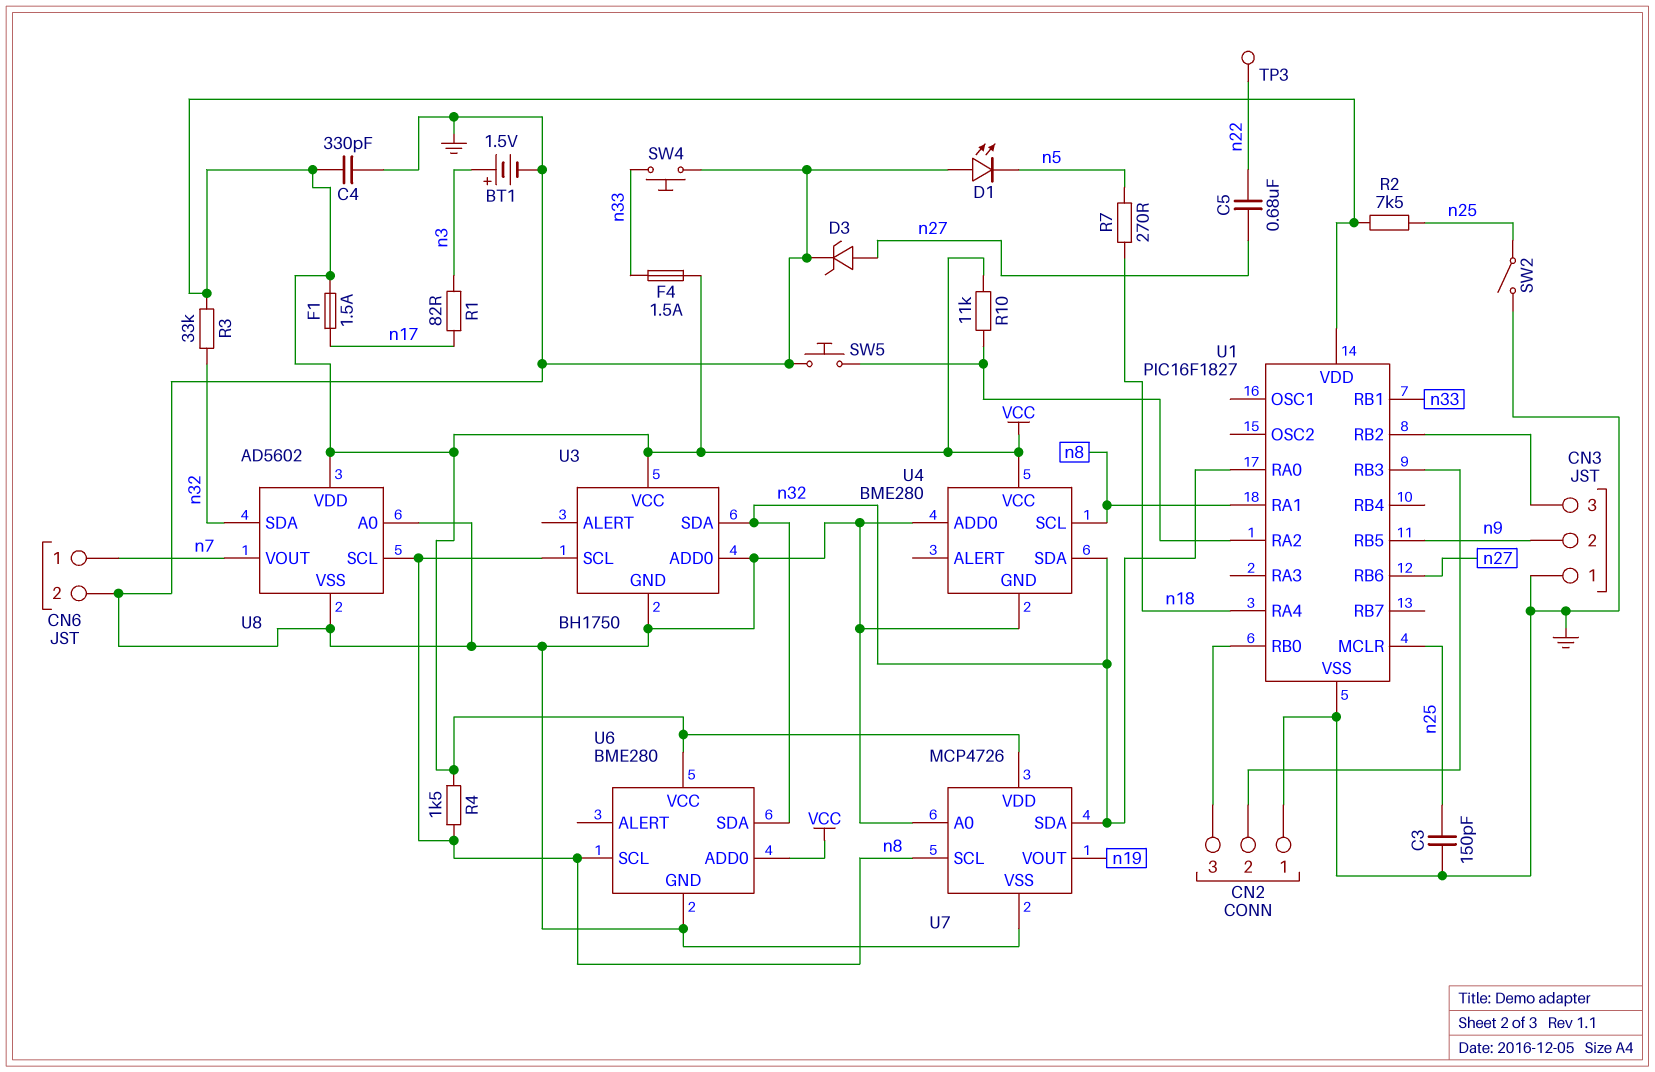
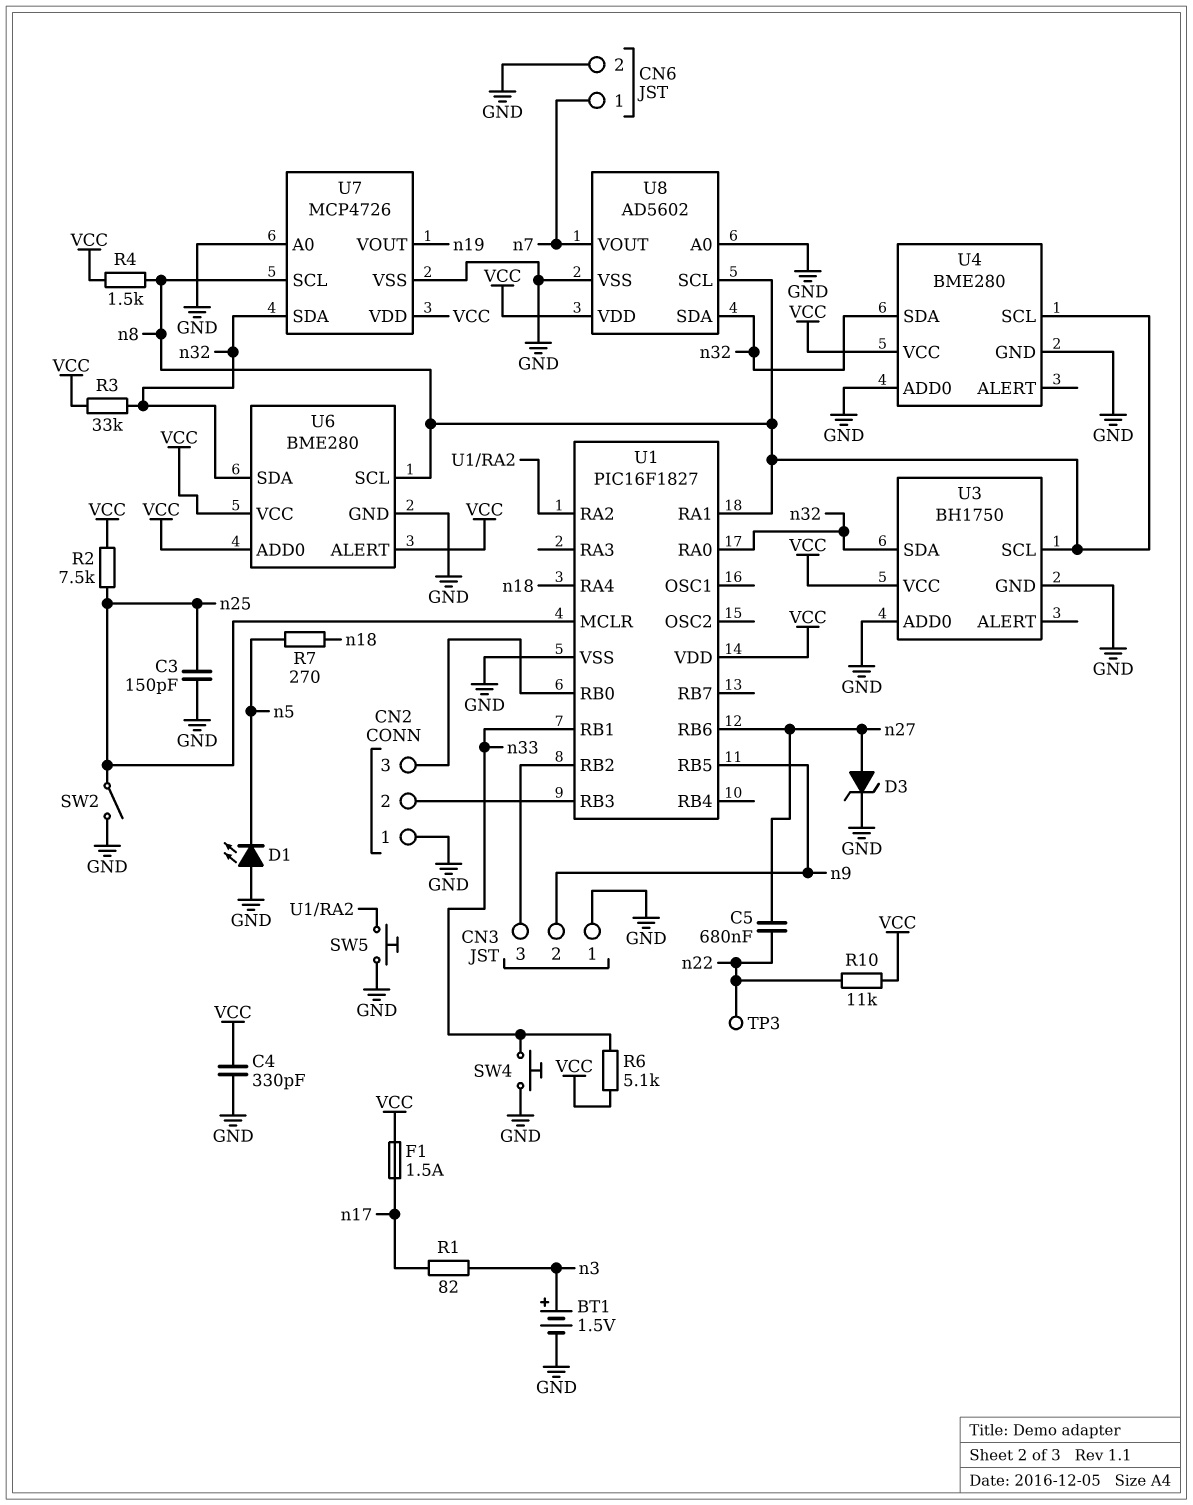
F4: 1.5A (VCC, n33) -> none
R6: none -> 5.1k (VCC, n33)
R10: 11k (U1/RA2, VCC) -> 11k (VCC, n22)
U6 pin ALERT: none -> VCC

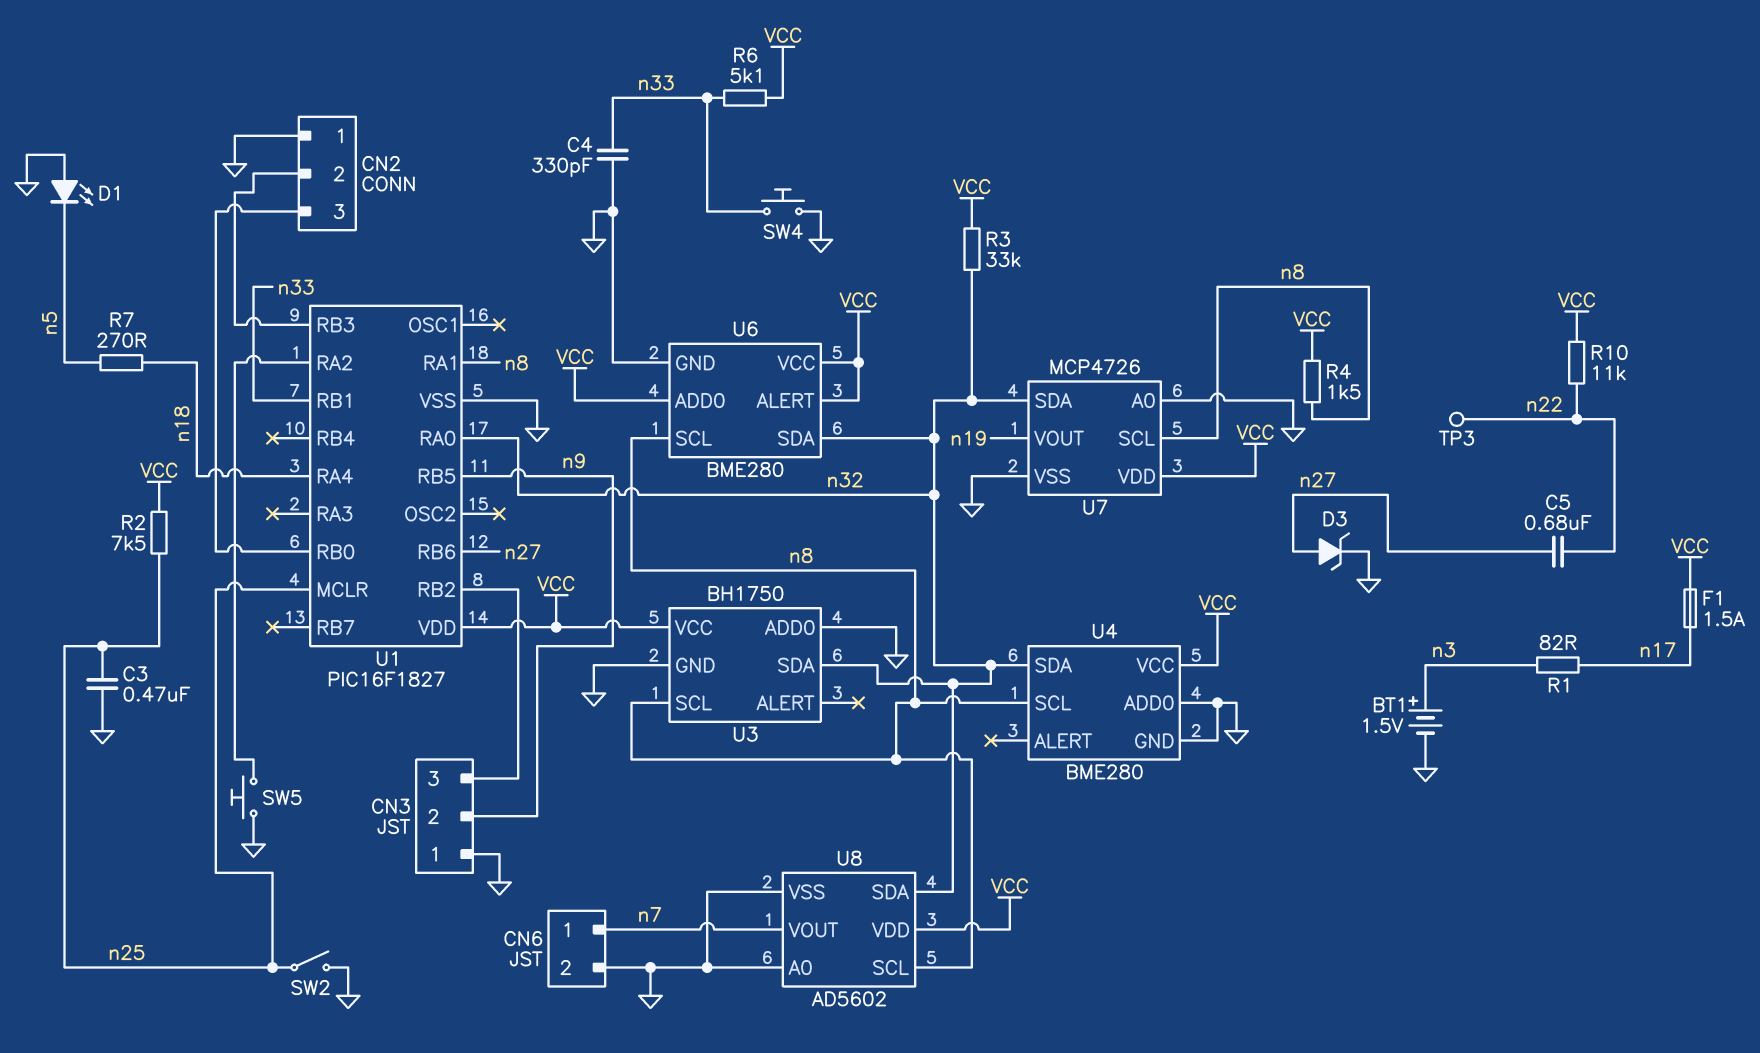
C3: 150pF (GND, n25) -> 470nF (GND, n25)
C4: 330pF (GND, VCC) -> 330pF (GND, n33)

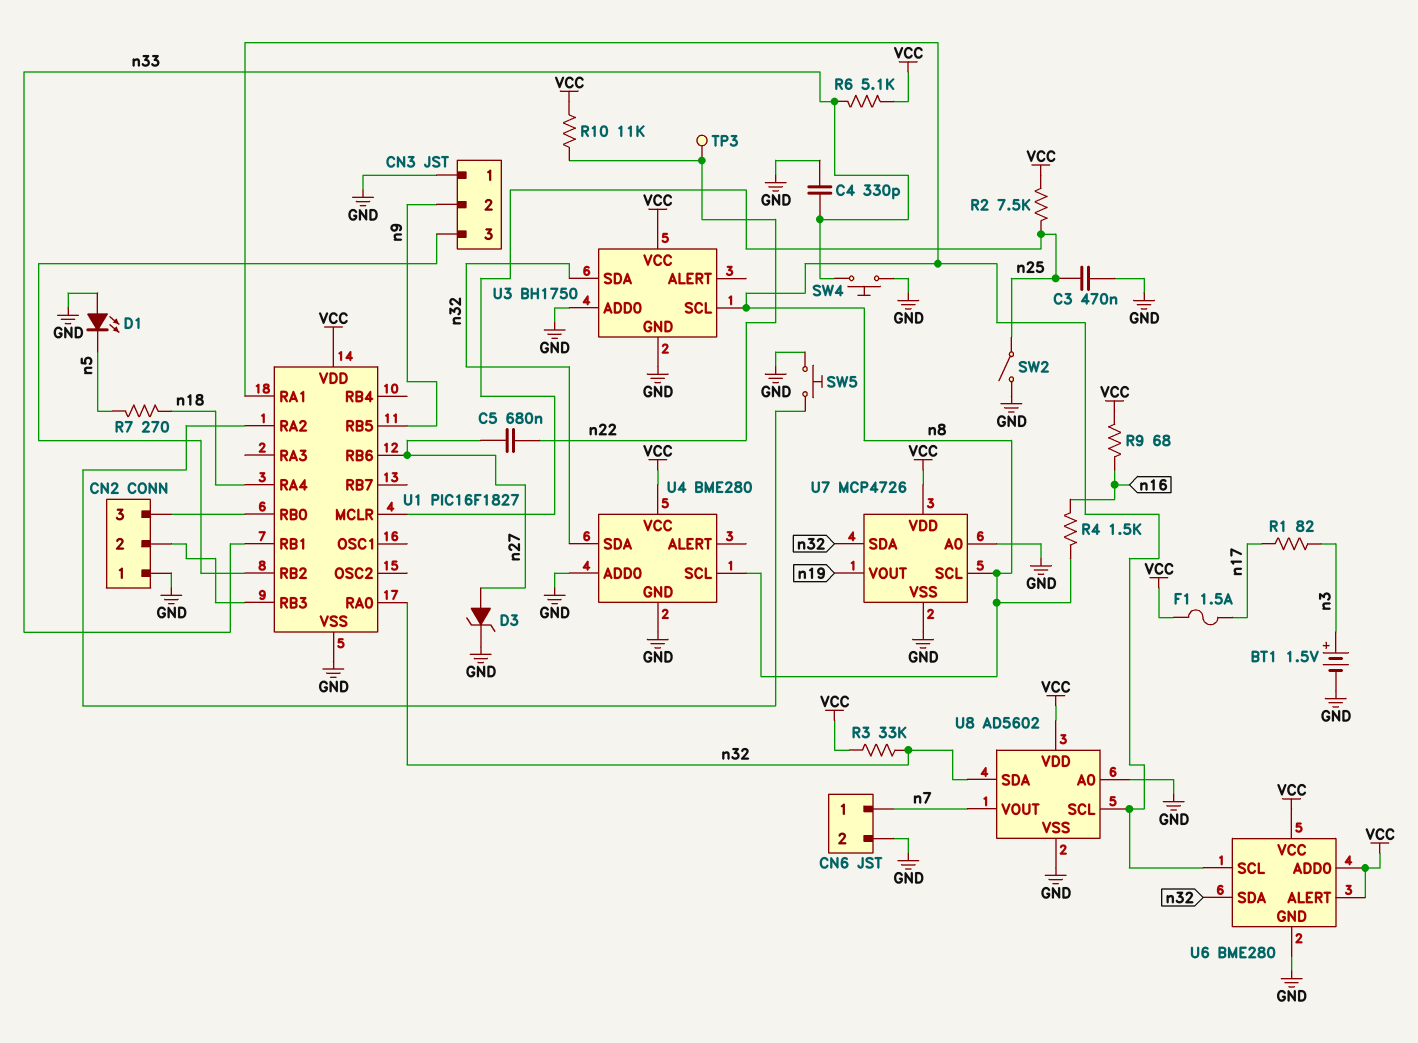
R4: 1.5k (VCC, n8) -> 1.5k (n8, n16)
R9: none -> 68 (VCC, n16)

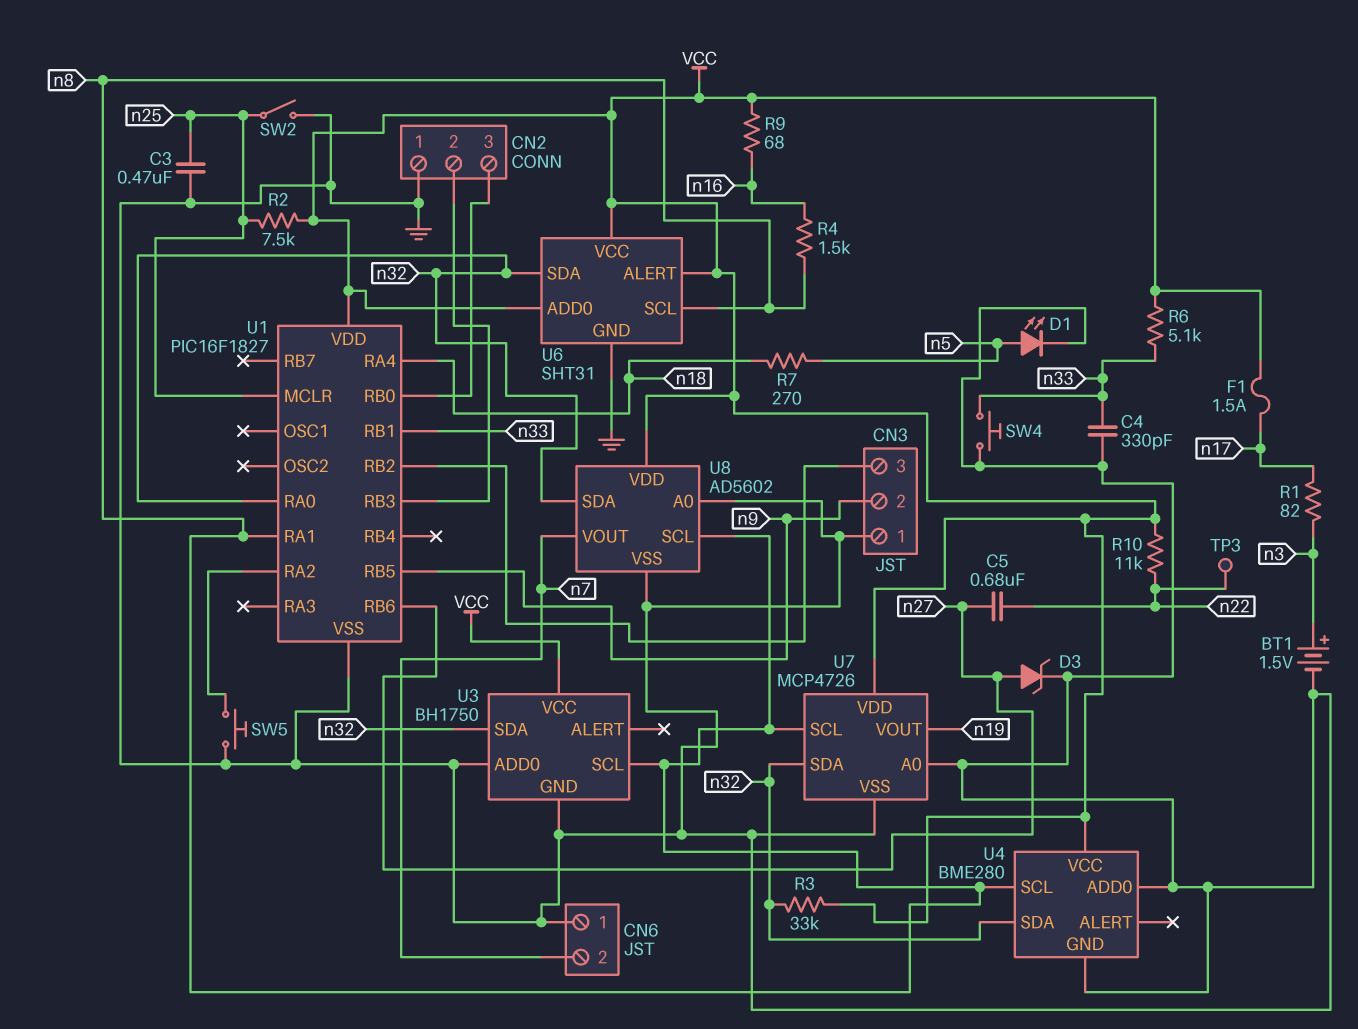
CN6 pin 1: n7 -> GND
CN6 pin 2: GND -> n7
D1: LED (A GND, K n5) -> LED (A n5, K GND)
U6: BME280 -> SHT31

